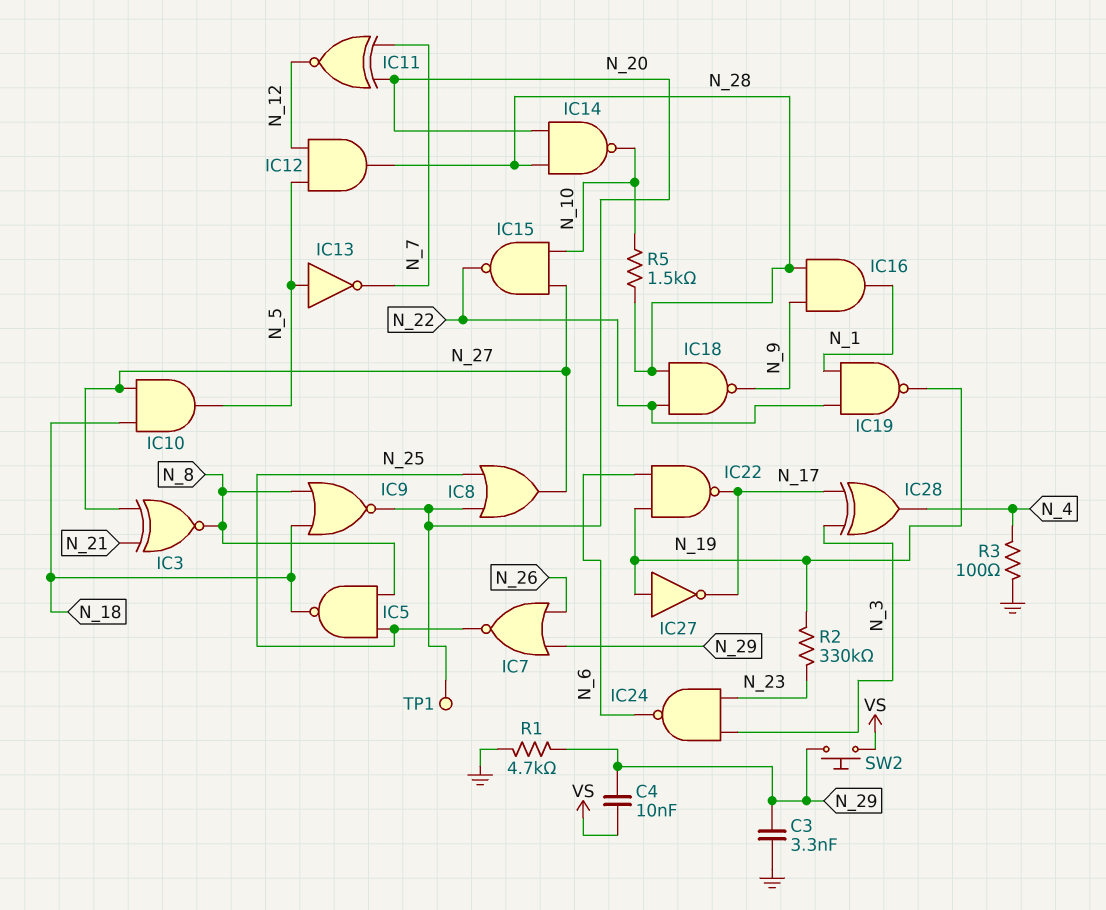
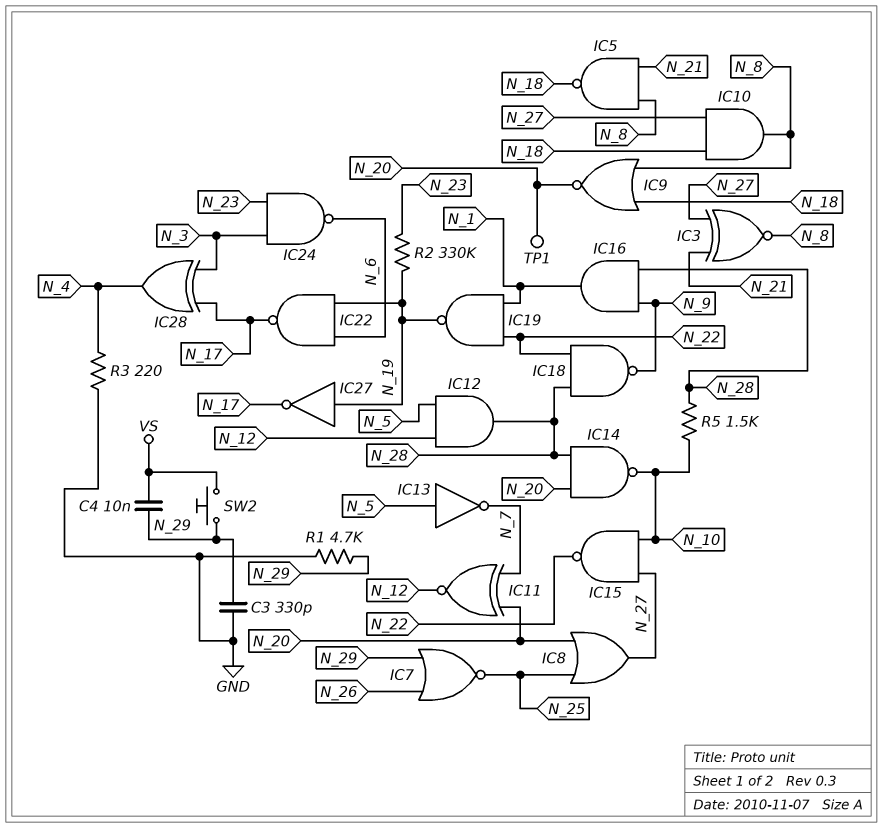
C3: 3.3nF (GND, N_29) -> 330pF (GND, N_29)
IC5: NAND (in N_8, in N_25, out N_18) -> NAND (in N_8, in N_21, out N_18)
IC10: AND (in N_18, in N_27, out N_5) -> AND (in N_18, in N_27, out N_8)
R3: 100 (GND, N_4) -> 220 (GND, N_4)

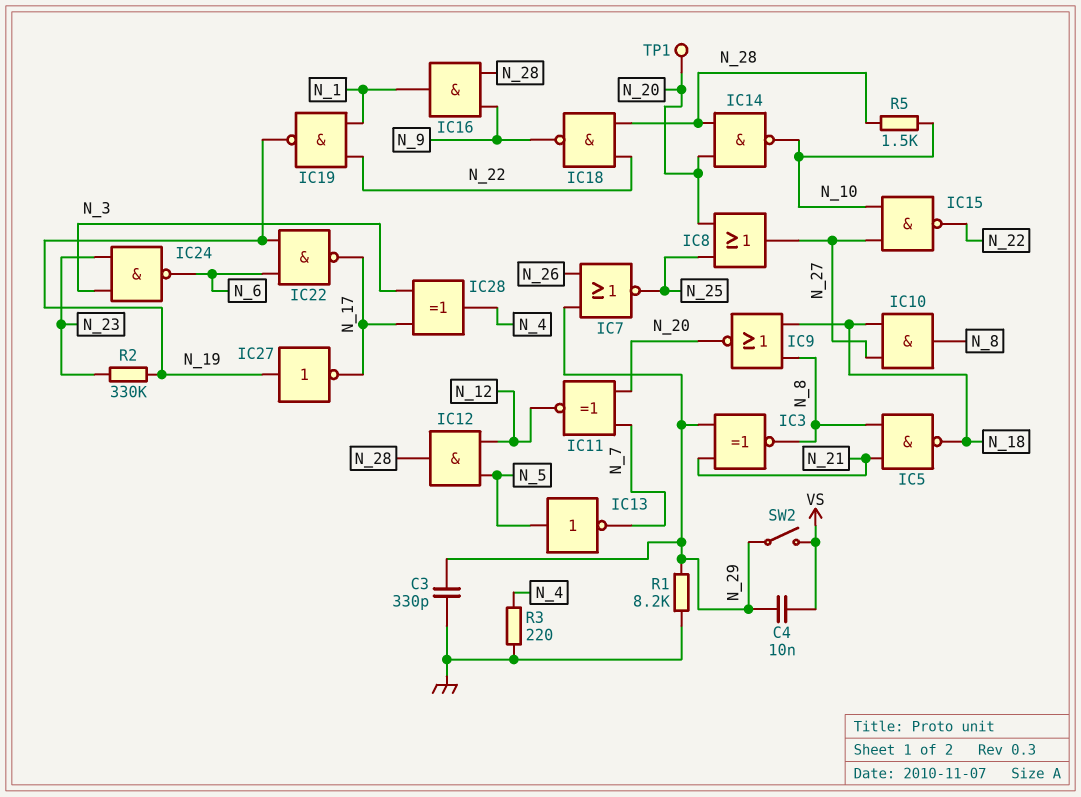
IC3: XNOR (in N_21, in N_27, out N_8) -> XNOR (in N_21, in N_29, out N_8)
R1: 4.7k (GND, N_29) -> 8.2k (GND, N_29)
SW2: button (N_29, VS) -> switch (N_29, VS)

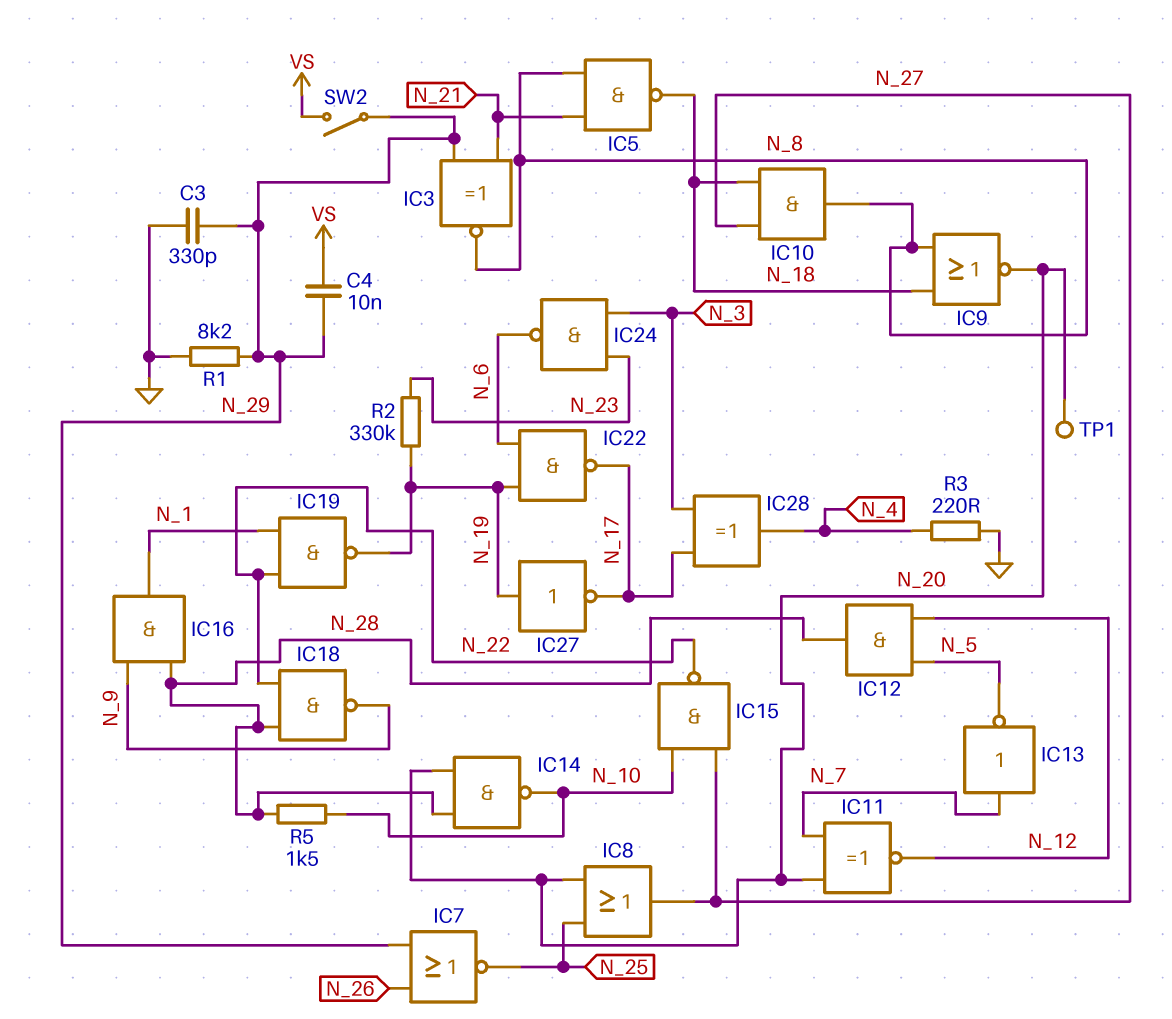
IC13: NOT (in N_5, out N_7) -> NOT (in N_7, out N_5)

